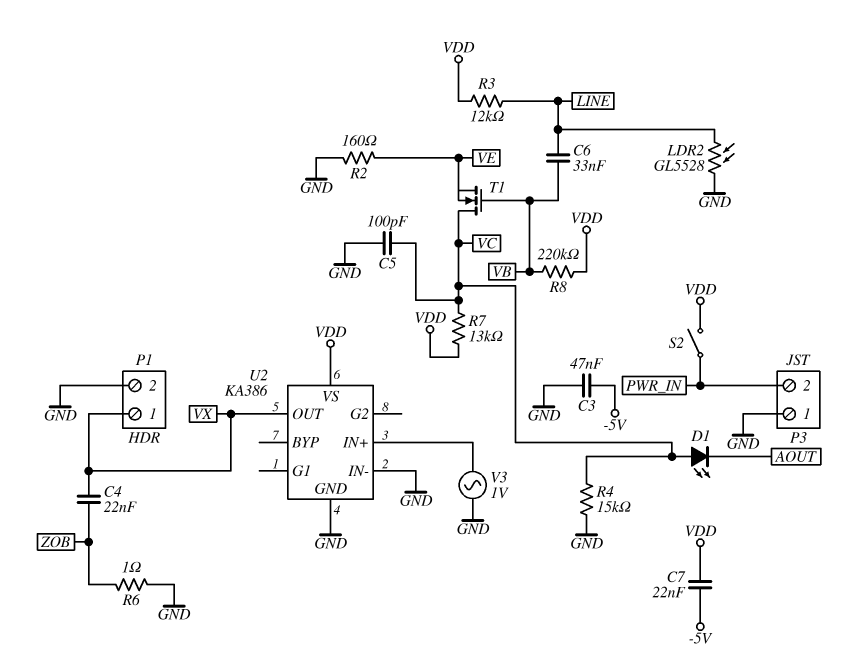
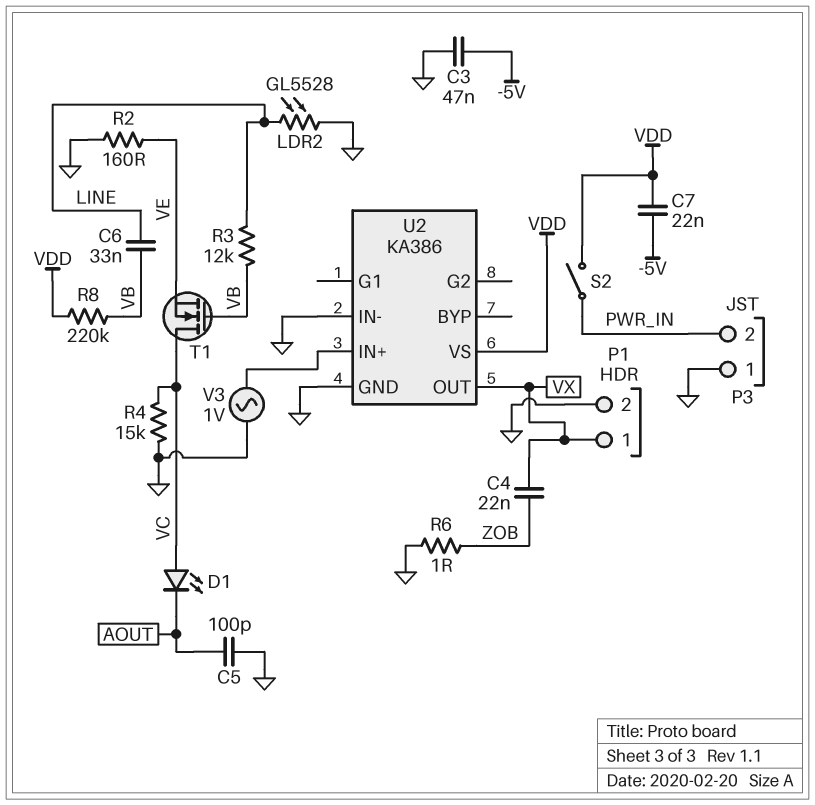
C5: 100pF (GND, VC) -> 100pF (AOUT, GND)
R3: 12k (LINE, VDD) -> 12k (LINE, VB)
R7: 13k (VC, VDD) -> none

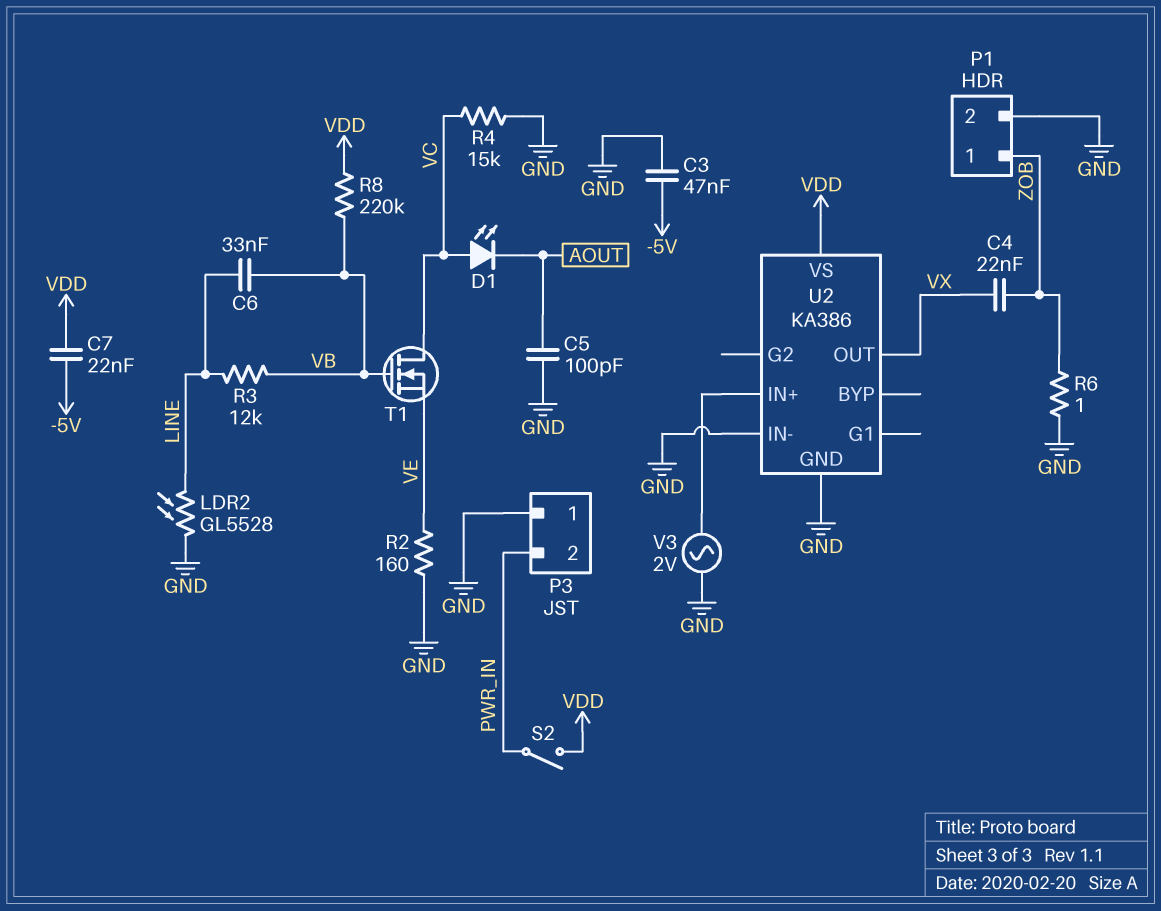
P1 pin 1: VX -> ZOB
V3: AC 1V (GND, U2/IN+) -> AC 2V (GND, U2/IN+)

